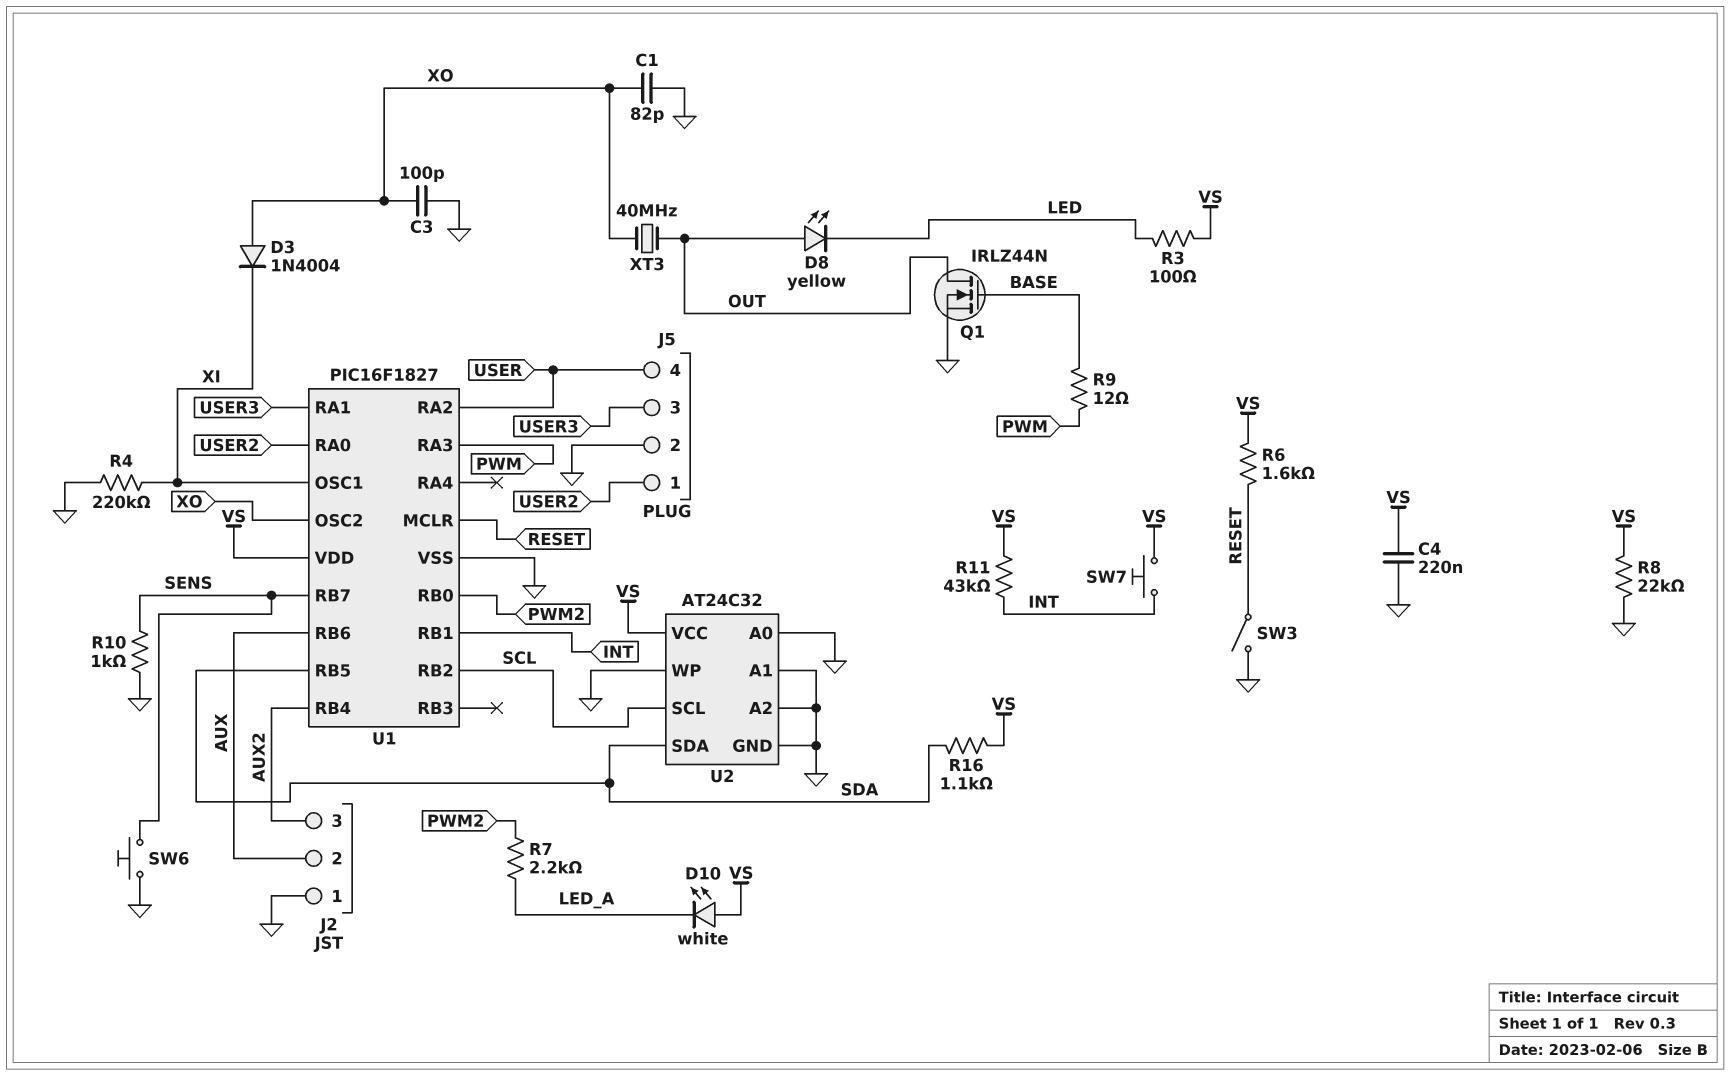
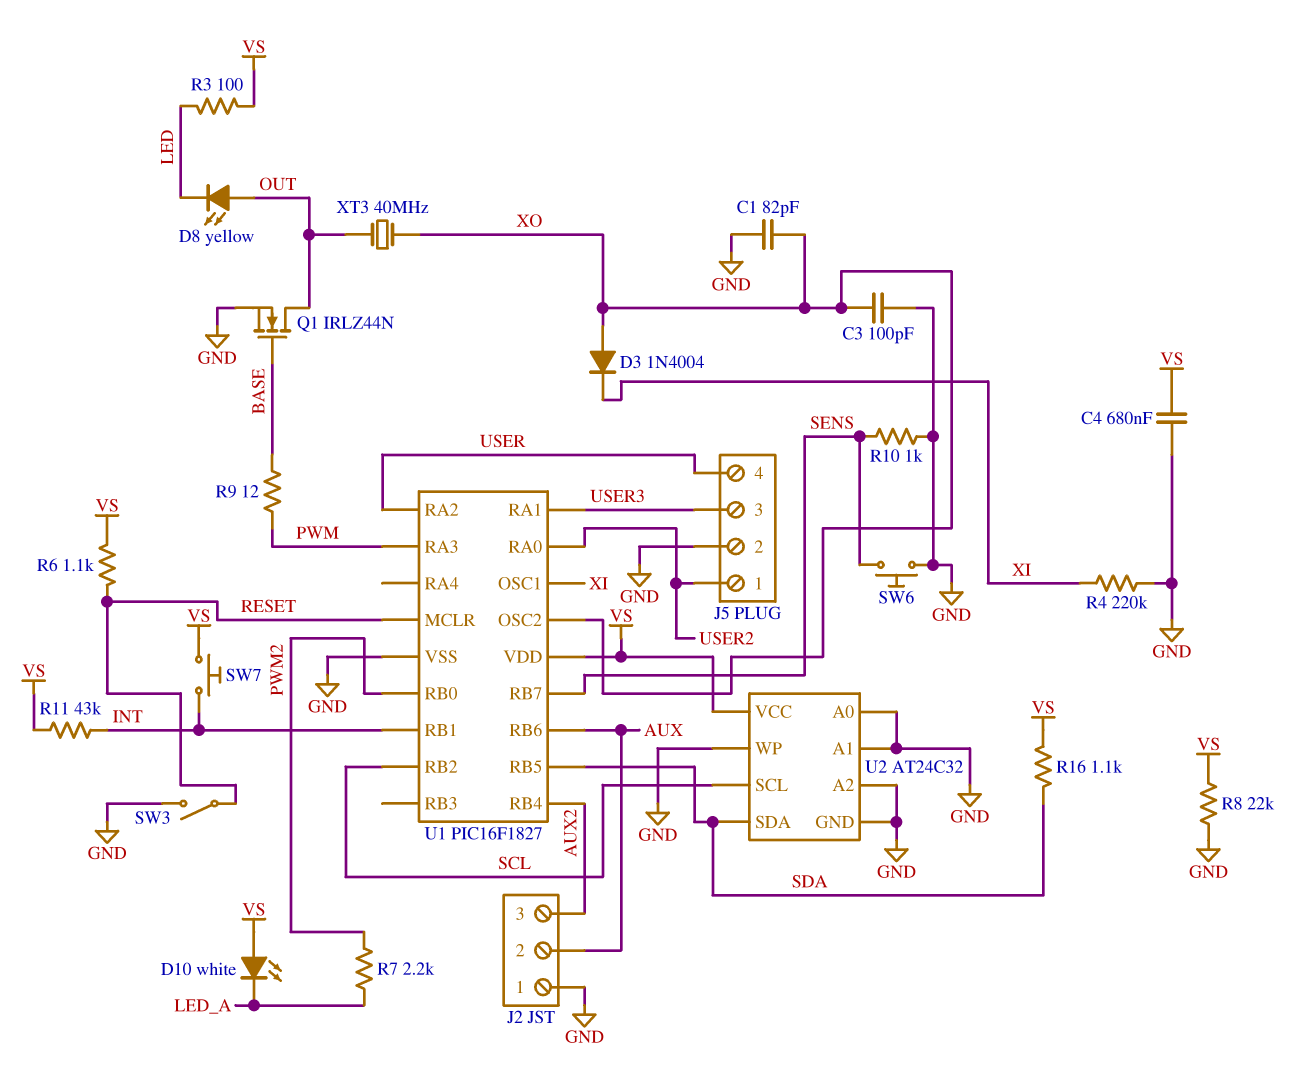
C4: 220nF (GND, VS) -> 680nF (GND, VS)
R6: 1.6k (RESET, VS) -> 1.1k (RESET, VS)

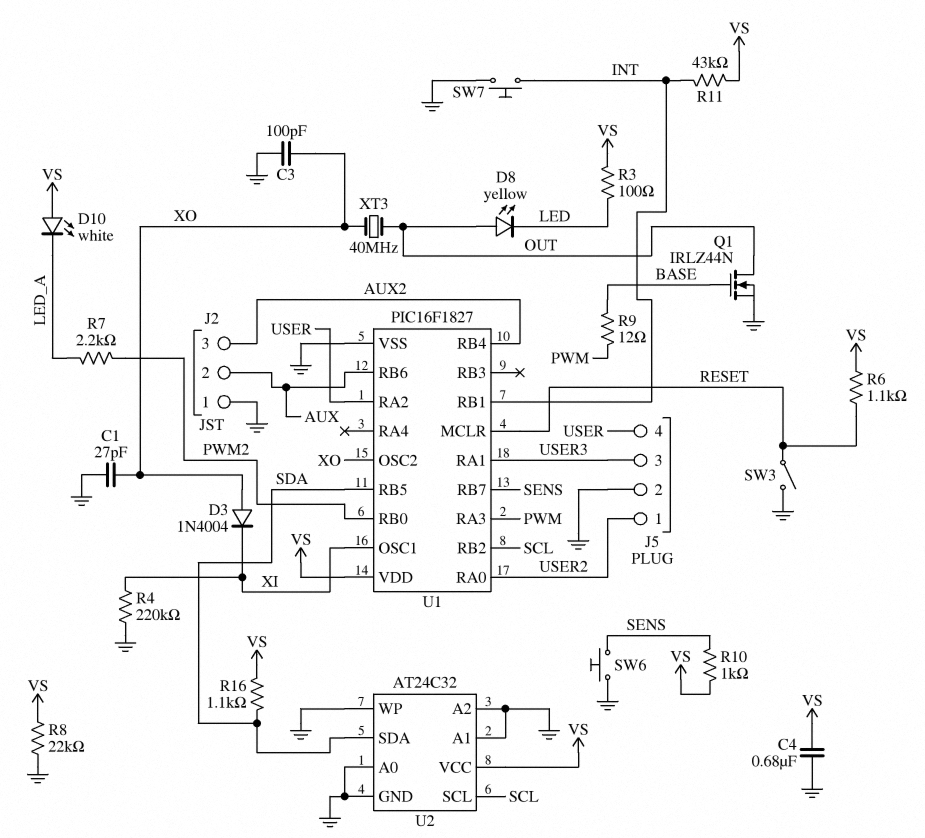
C1: 82pF (GND, XO) -> 27pF (GND, XO)
R10: 1k (GND, SENS) -> 1k (SENS, VS)
SW7: button (INT, VS) -> button (GND, INT)

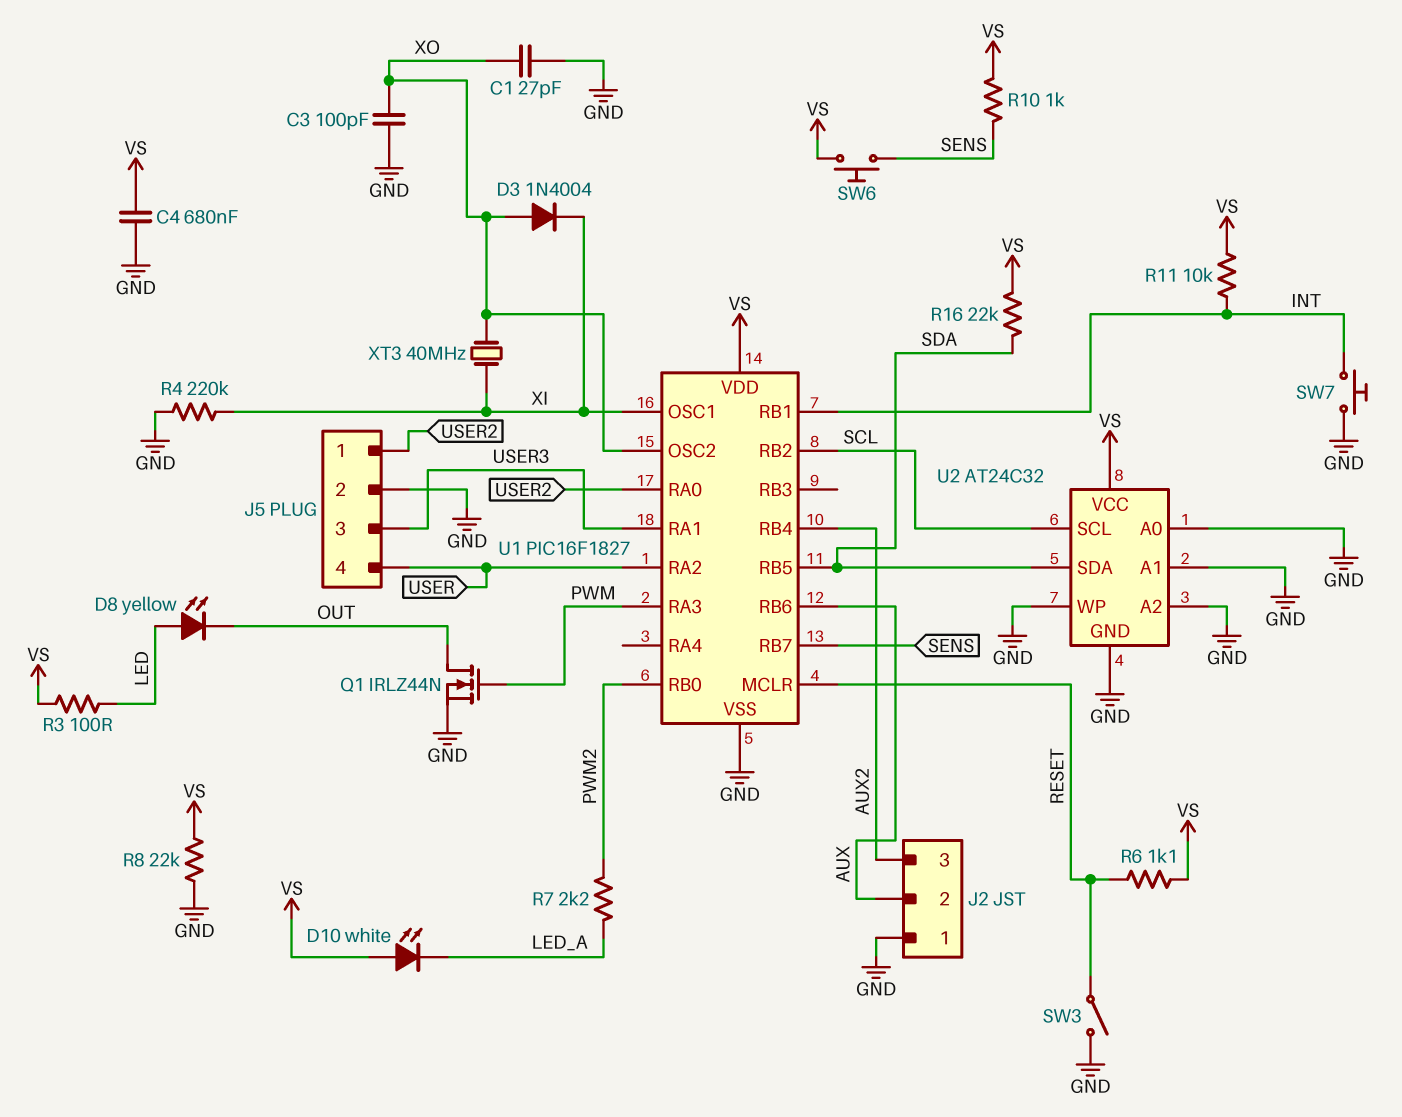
D8: LED yellow (A OUT, K LED) -> LED yellow (A LED, K OUT)
Q1: NMOS IRLZ44N (G BASE, D OUT, S GND) -> NMOS IRLZ44N (G PWM, D OUT, S GND)
R9: 12 (BASE, PWM) -> none
R11: 43k (INT, VS) -> 10k (INT, VS)
R16: 1.1k (SDA, VS) -> 22k (SDA, VS)
SW6: button (GND, SENS) -> button (SENS, VS)
XT3: 40MHz (OUT, XO) -> 40MHz (XI, XO)

